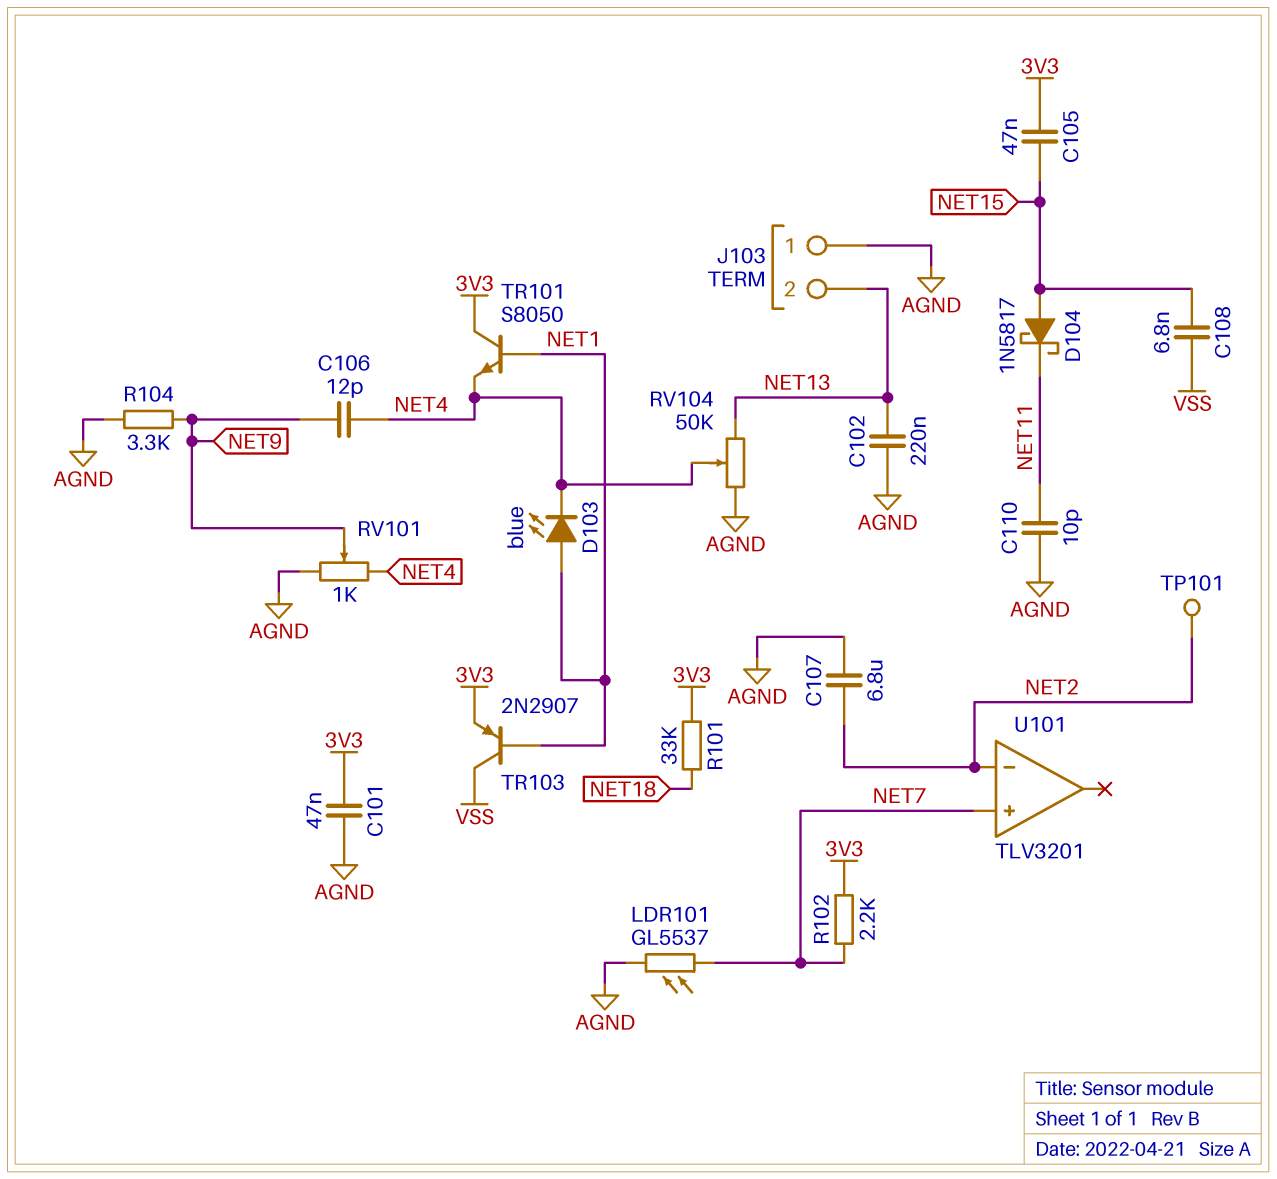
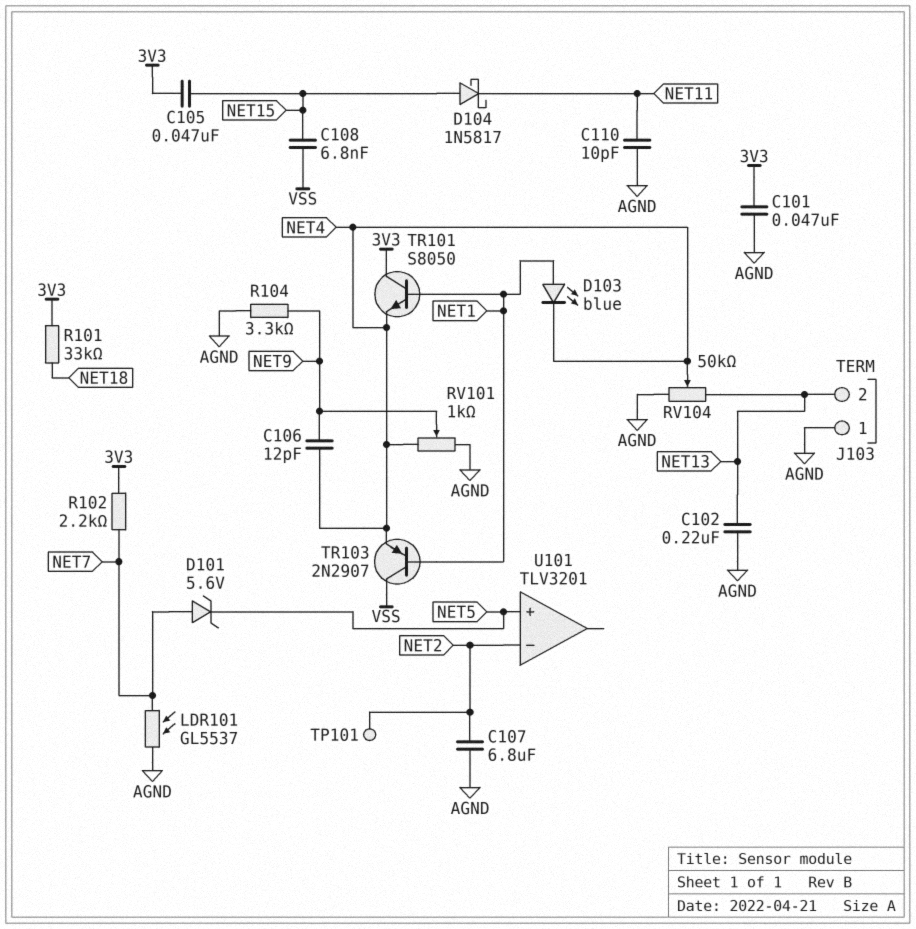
D101: none -> zener 5.6V (A NET7, K NET5)
TR103: PNP 2N2907 (B NET1, C VSS, E 3V3) -> PNP 2N2907 (B NET1, C VSS, E NET4)
U101 pin in+: NET7 -> NET5

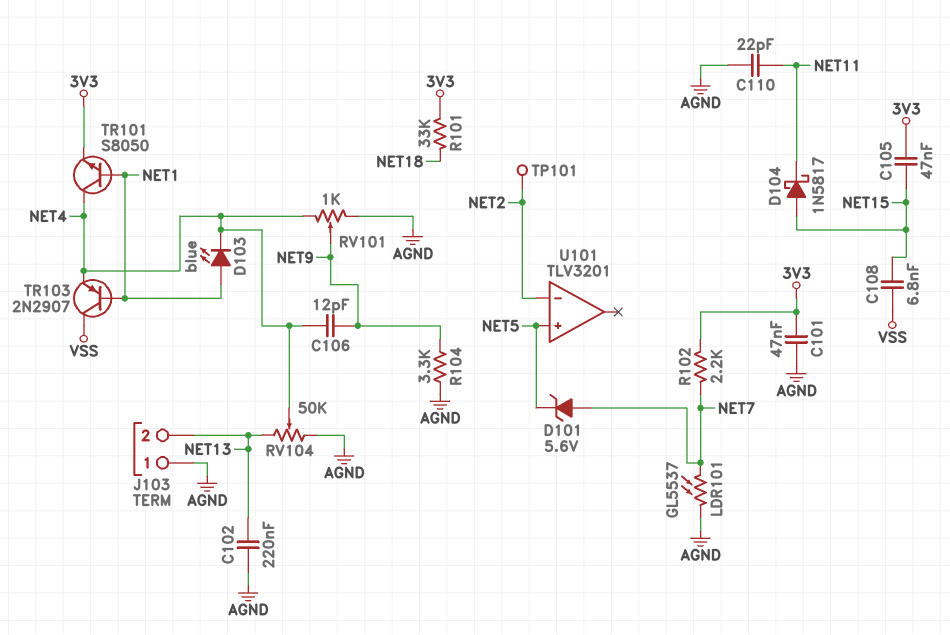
C107: 6.8uF (AGND, NET2) -> none
C110: 10pF (AGND, NET11) -> 22pF (AGND, NET11)
TR101: NPN S8050 (B NET1, C 3V3, E NET4) -> NPN S8050 (B NET1, C NET4, E 3V3)

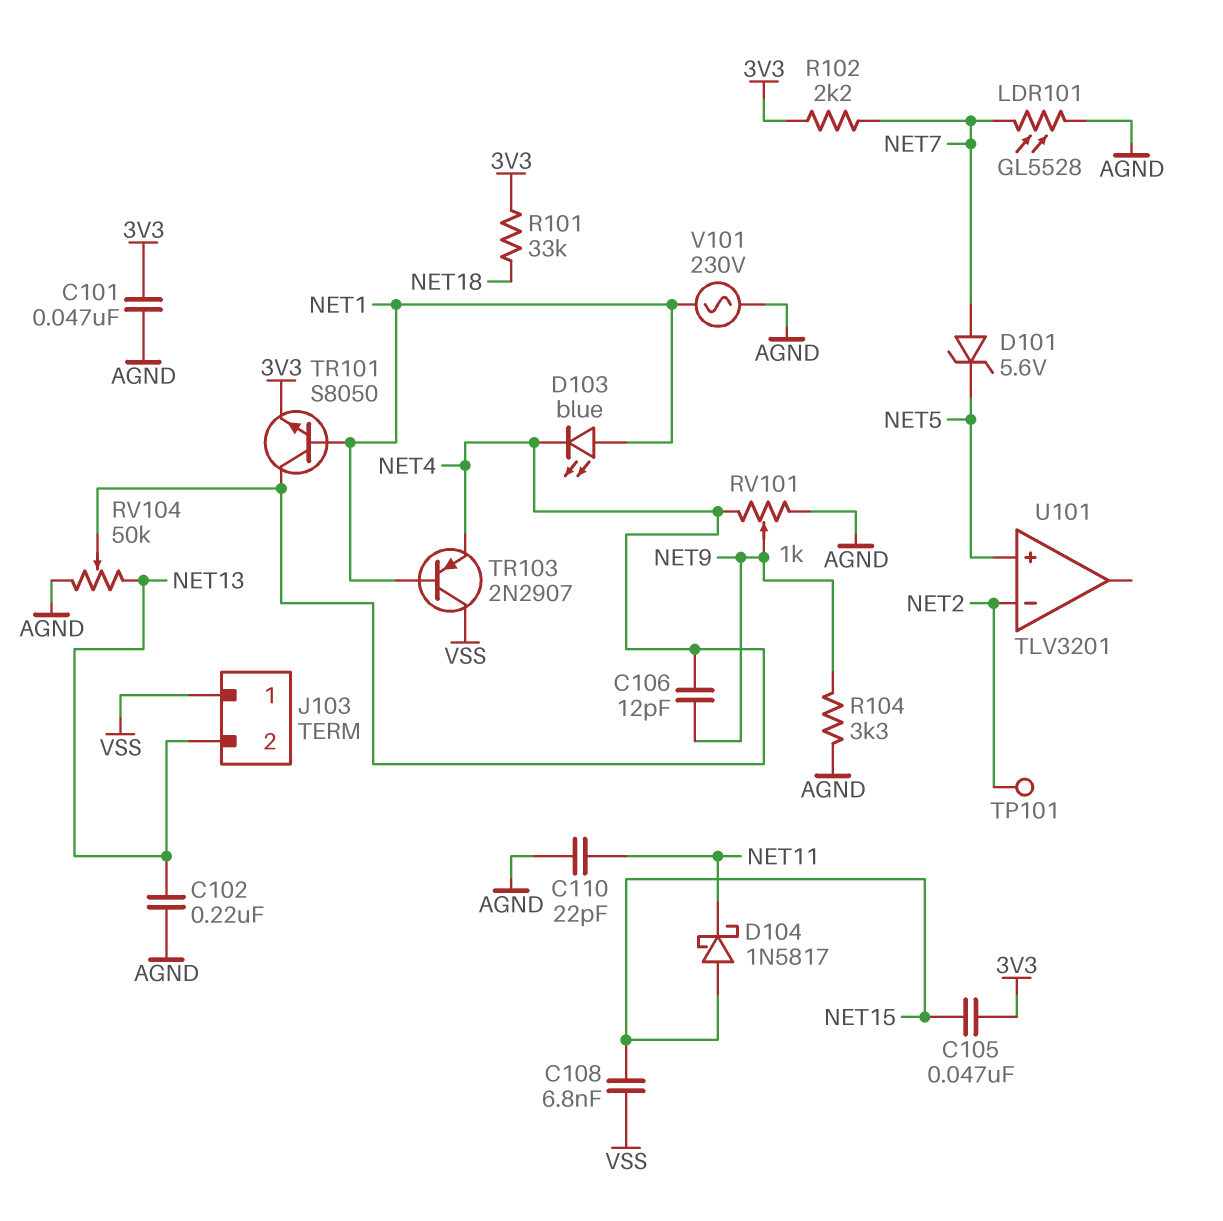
J103 pin 1: AGND -> VSS
LDR101: GL5537 (AGND, NET7) -> GL5528 (AGND, NET7)
V101: none -> AC 230V (AGND, NET1)

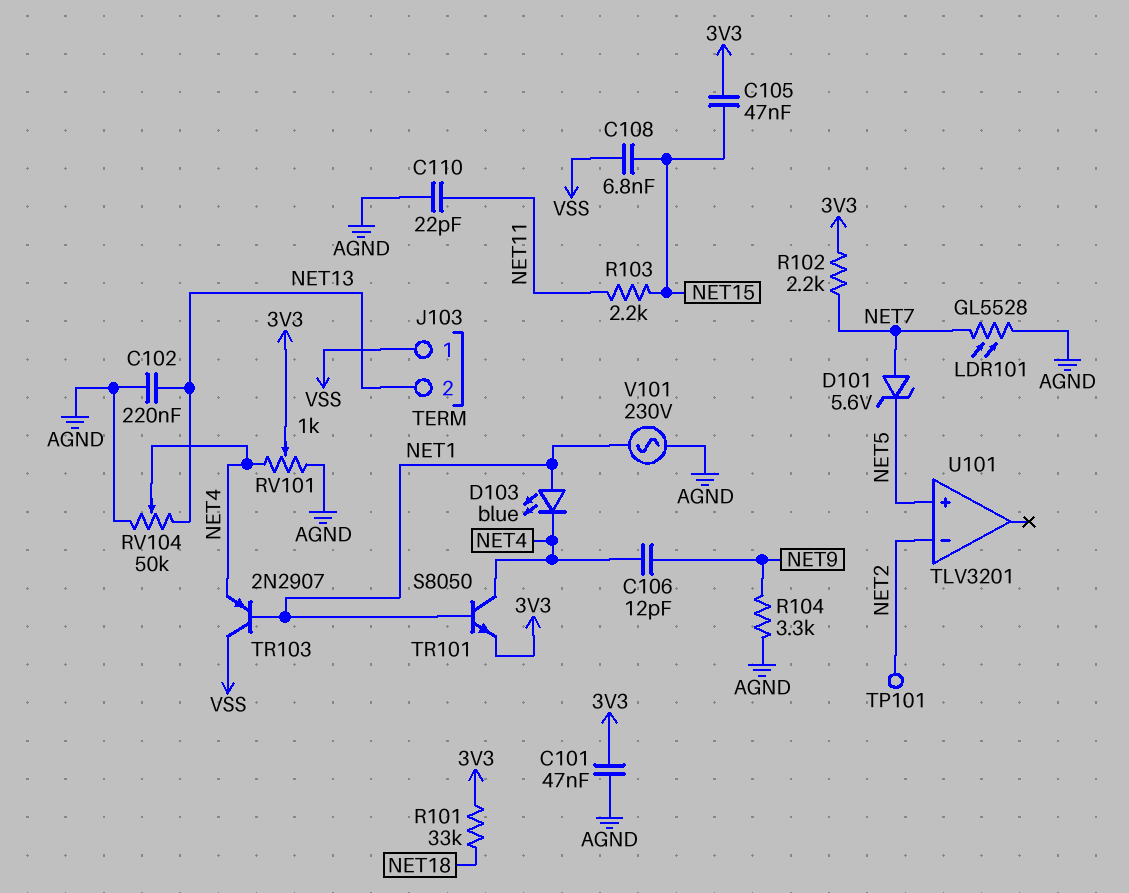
D104: schottky 1N5817 (A NET15, K NET11) -> none
R103: none -> 2.2k (NET11, NET15)
RV101: 1k (AGND, NET4, wiper NET9) -> 1k (AGND, NET4, wiper 3V3)

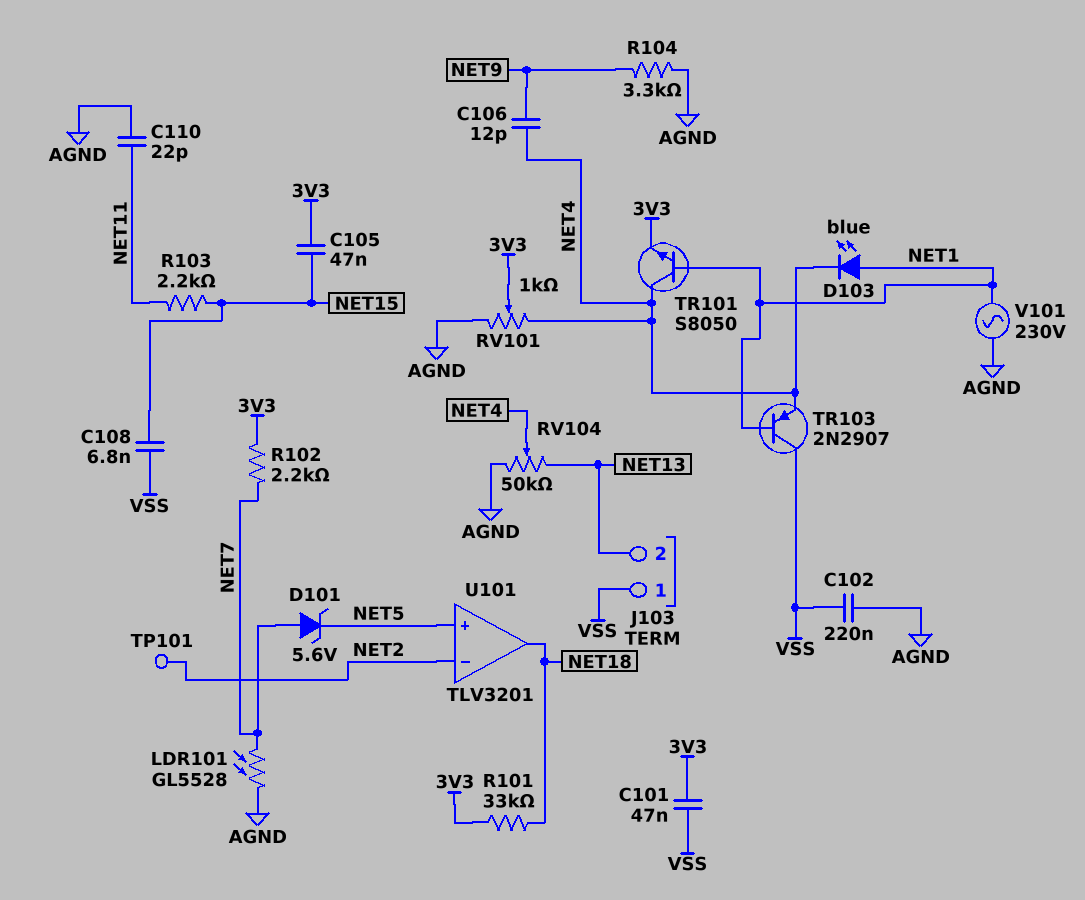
C101: 47nF (3V3, AGND) -> 47nF (3V3, VSS)
C102: 220nF (AGND, NET13) -> 220nF (AGND, VSS)
U101 pin out: none -> NET18

